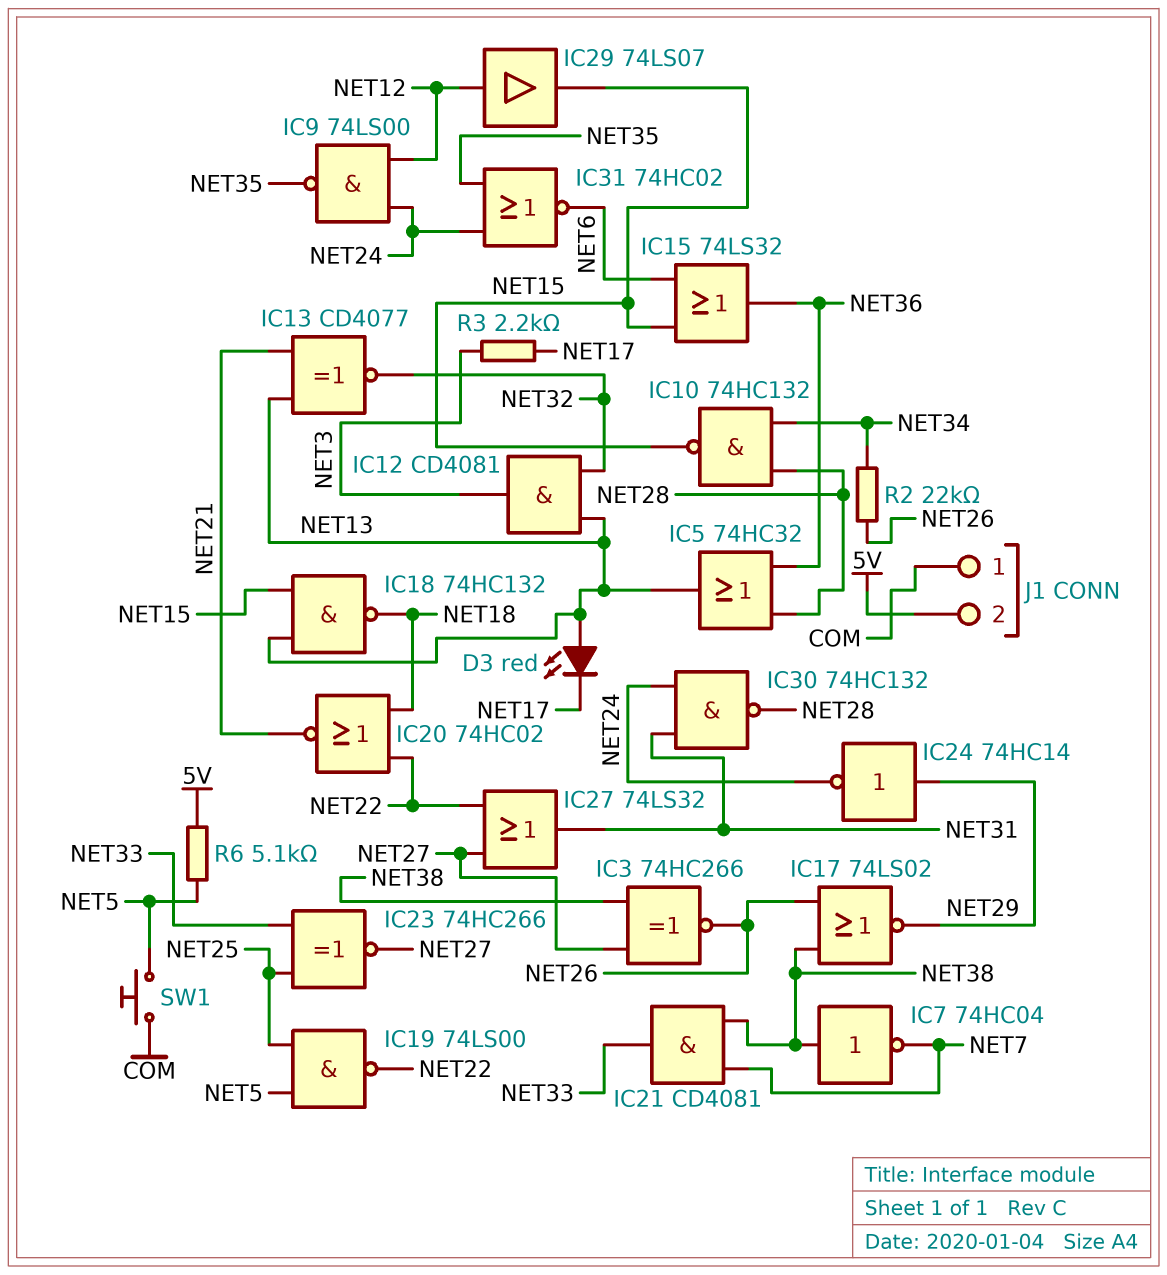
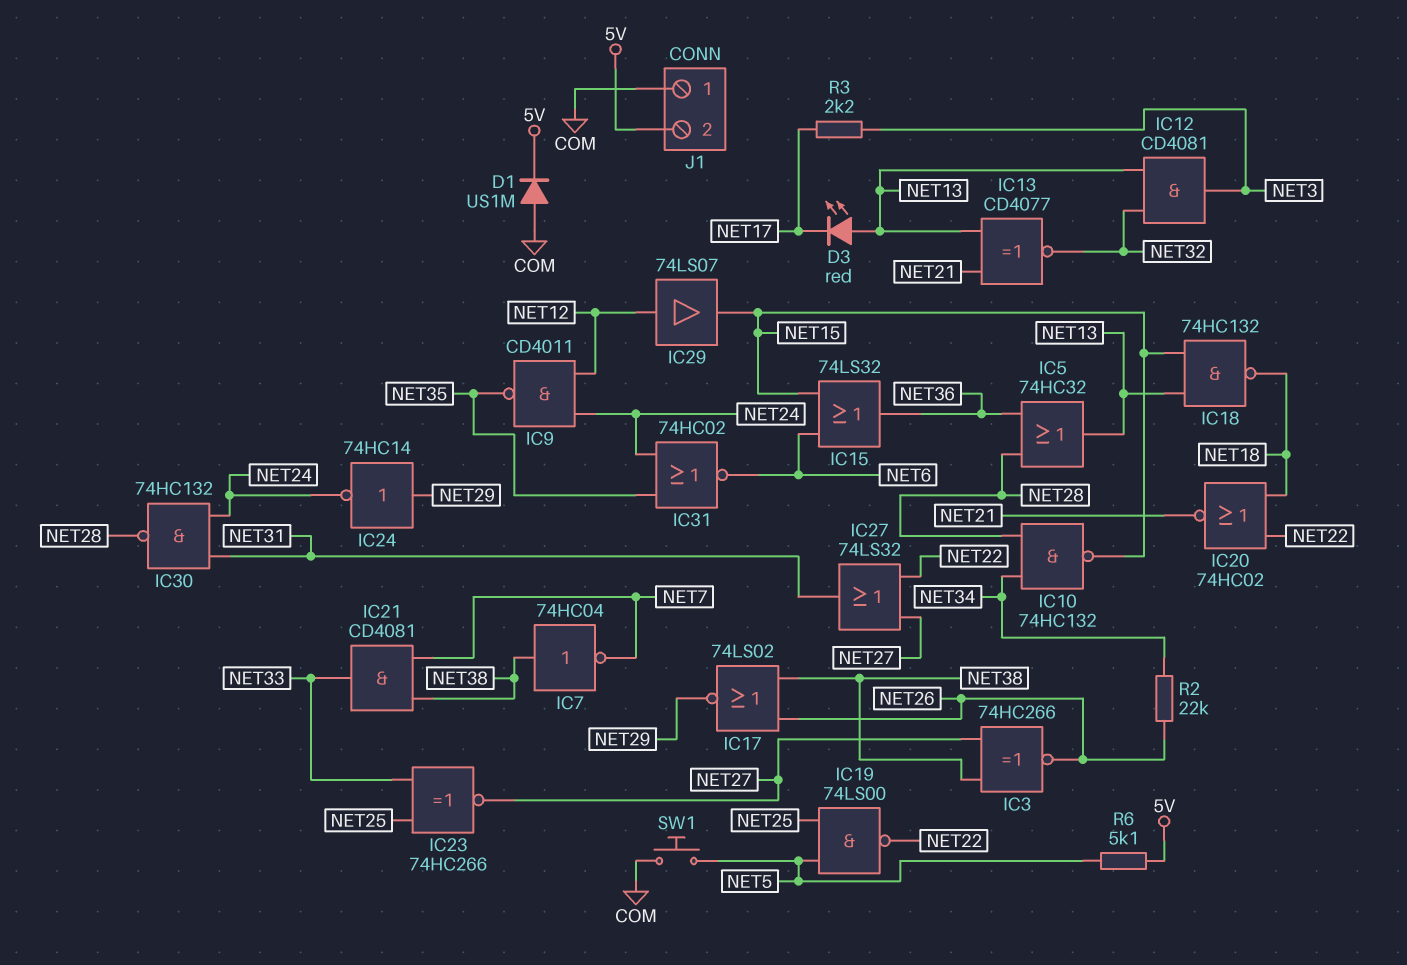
D1: none -> diode US1M (A COM, K 5V)
IC9: NAND 74LS00 (in NET12, in NET24, out NET35) -> NAND CD4011 (in NET12, in NET24, out NET35)

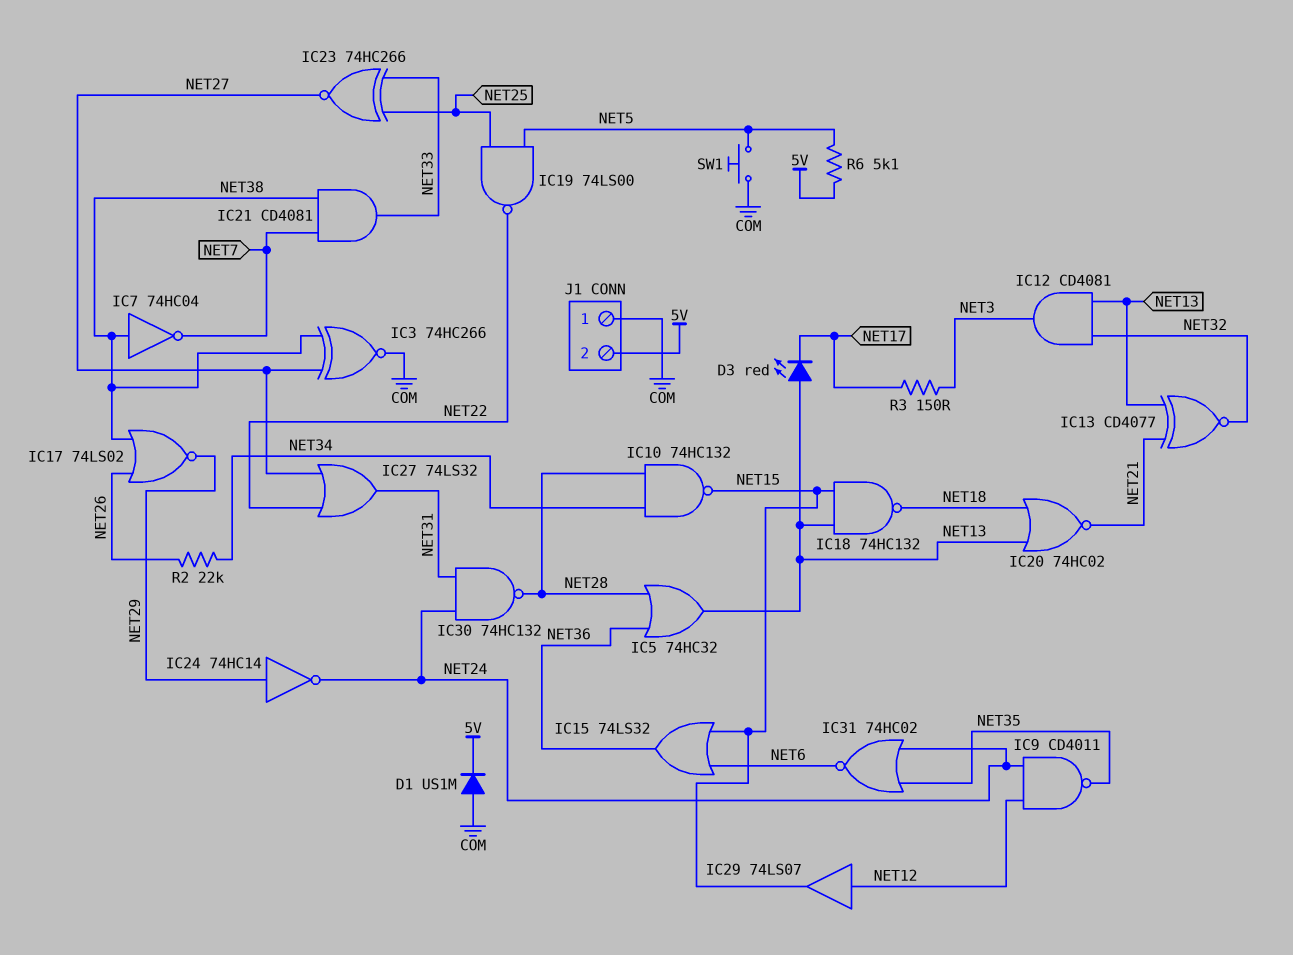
IC3: XNOR 74HC266 (in NET27, in NET38, out NET26) -> XNOR 74HC266 (in NET27, in NET38, out COM)
IC20: NOR 74HC02 (in NET18, in NET22, out NET21) -> NOR 74HC02 (in NET13, in NET18, out NET21)
R3: 2.2k (NET3, NET17) -> 150 (NET3, NET17)

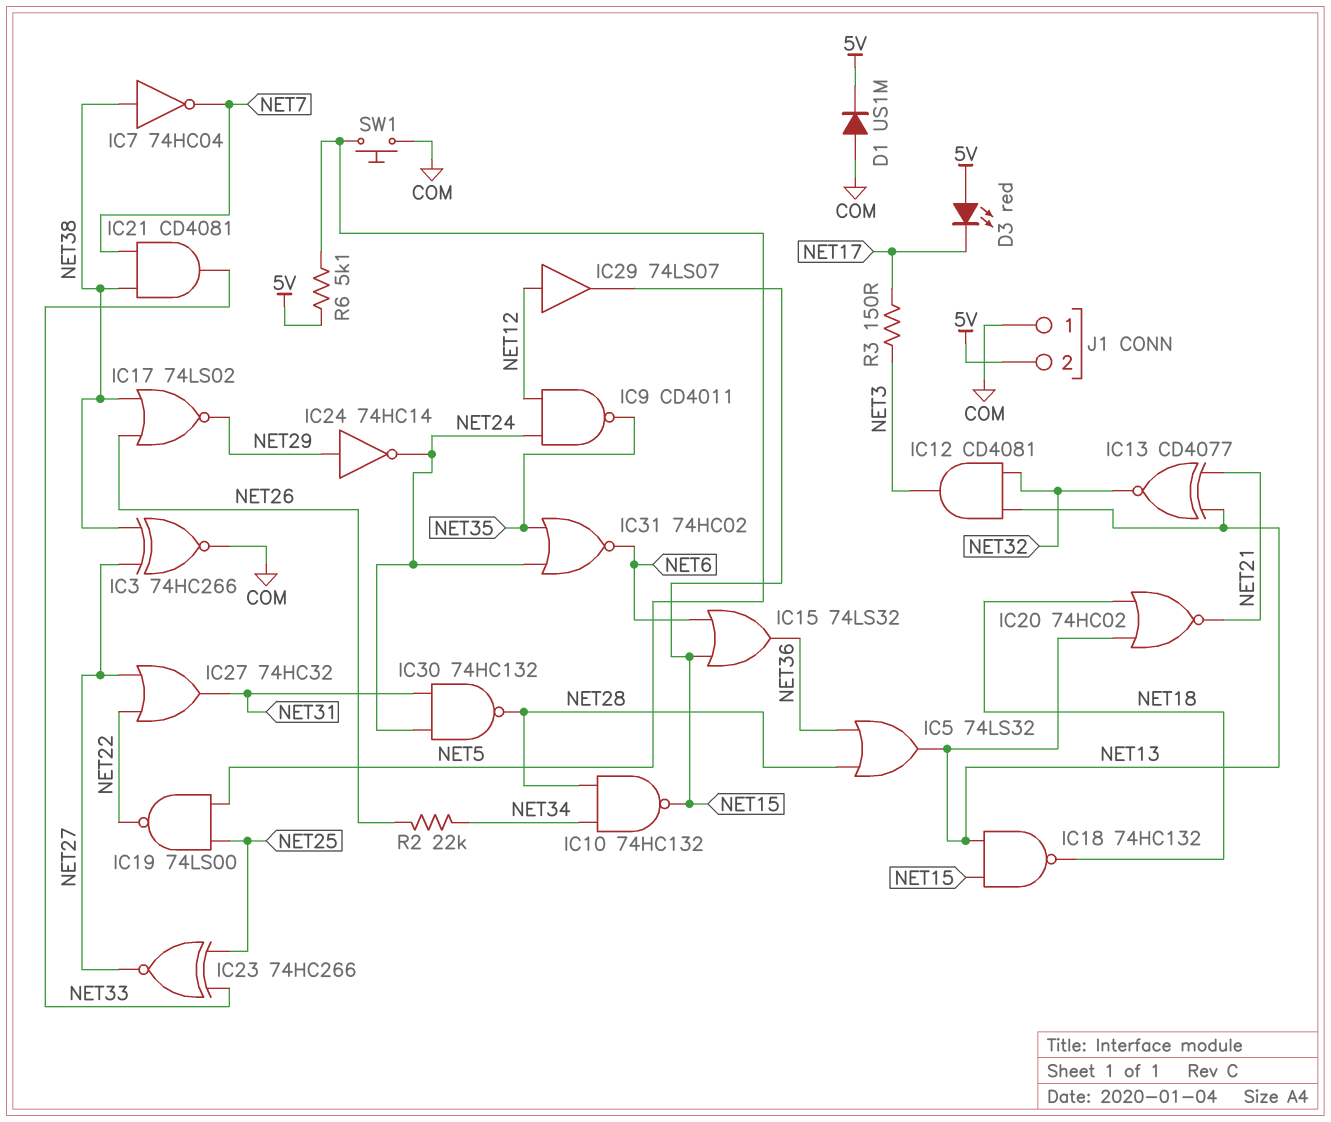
D3: LED red (A NET13, K NET17) -> LED red (A 5V, K NET17)
IC5: OR 74HC32 (in NET28, in NET36, out NET13) -> OR 74LS32 (in NET28, in NET36, out NET13)
IC27: OR 74LS32 (in NET22, in NET27, out NET31) -> OR 74HC32 (in NET22, in NET27, out NET31)

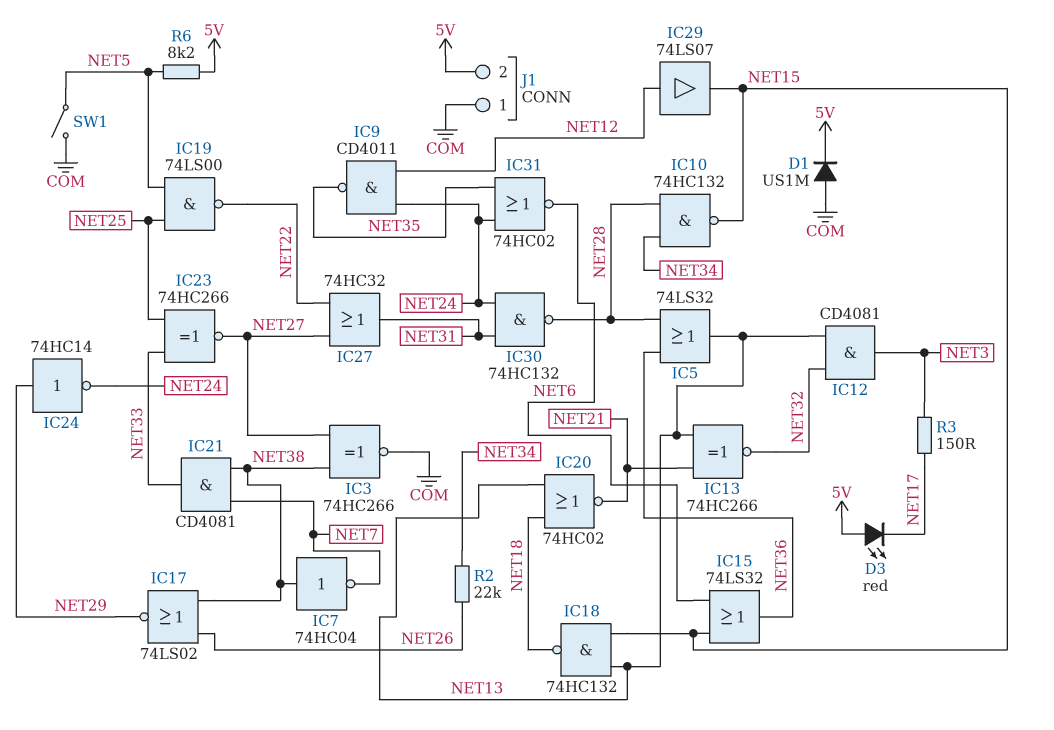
IC13: XNOR CD4077 (in NET13, in NET21, out NET32) -> XNOR 74HC266 (in NET13, in NET21, out NET32)
R6: 5.1k (5V, NET5) -> 8.2k (5V, NET5)
SW1: button (COM, NET5) -> switch (COM, NET5)

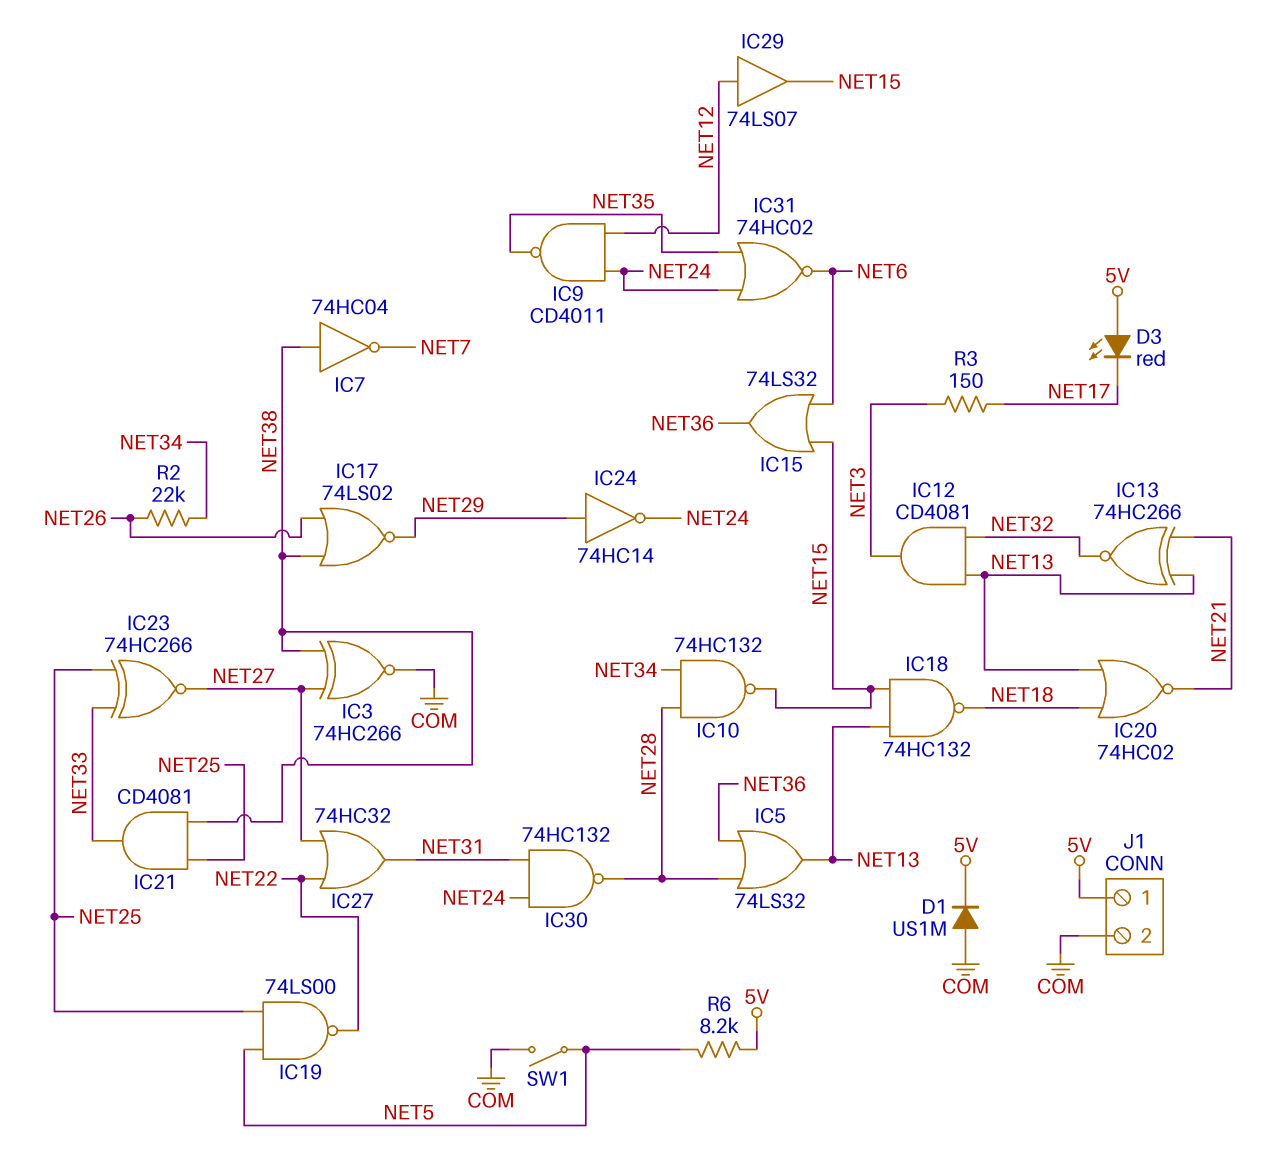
IC21: AND CD4081 (in NET7, in NET38, out NET33) -> AND CD4081 (in NET25, in NET38, out NET33)
J1 pin 1: COM -> 5V
J1 pin 2: 5V -> COM

